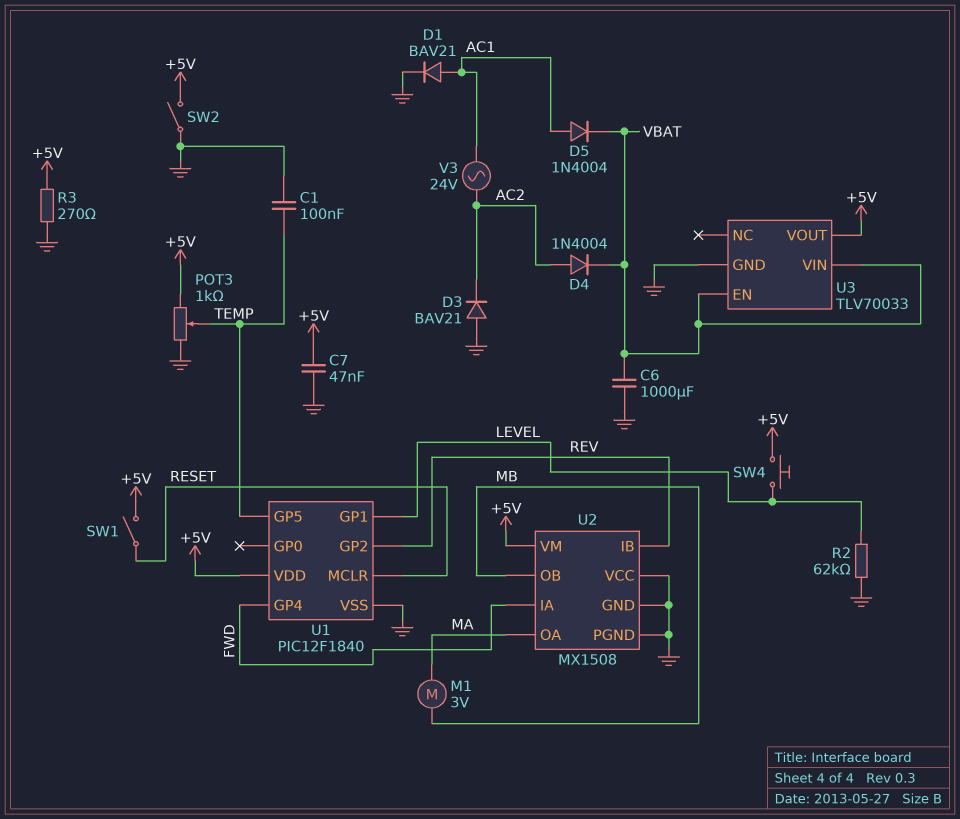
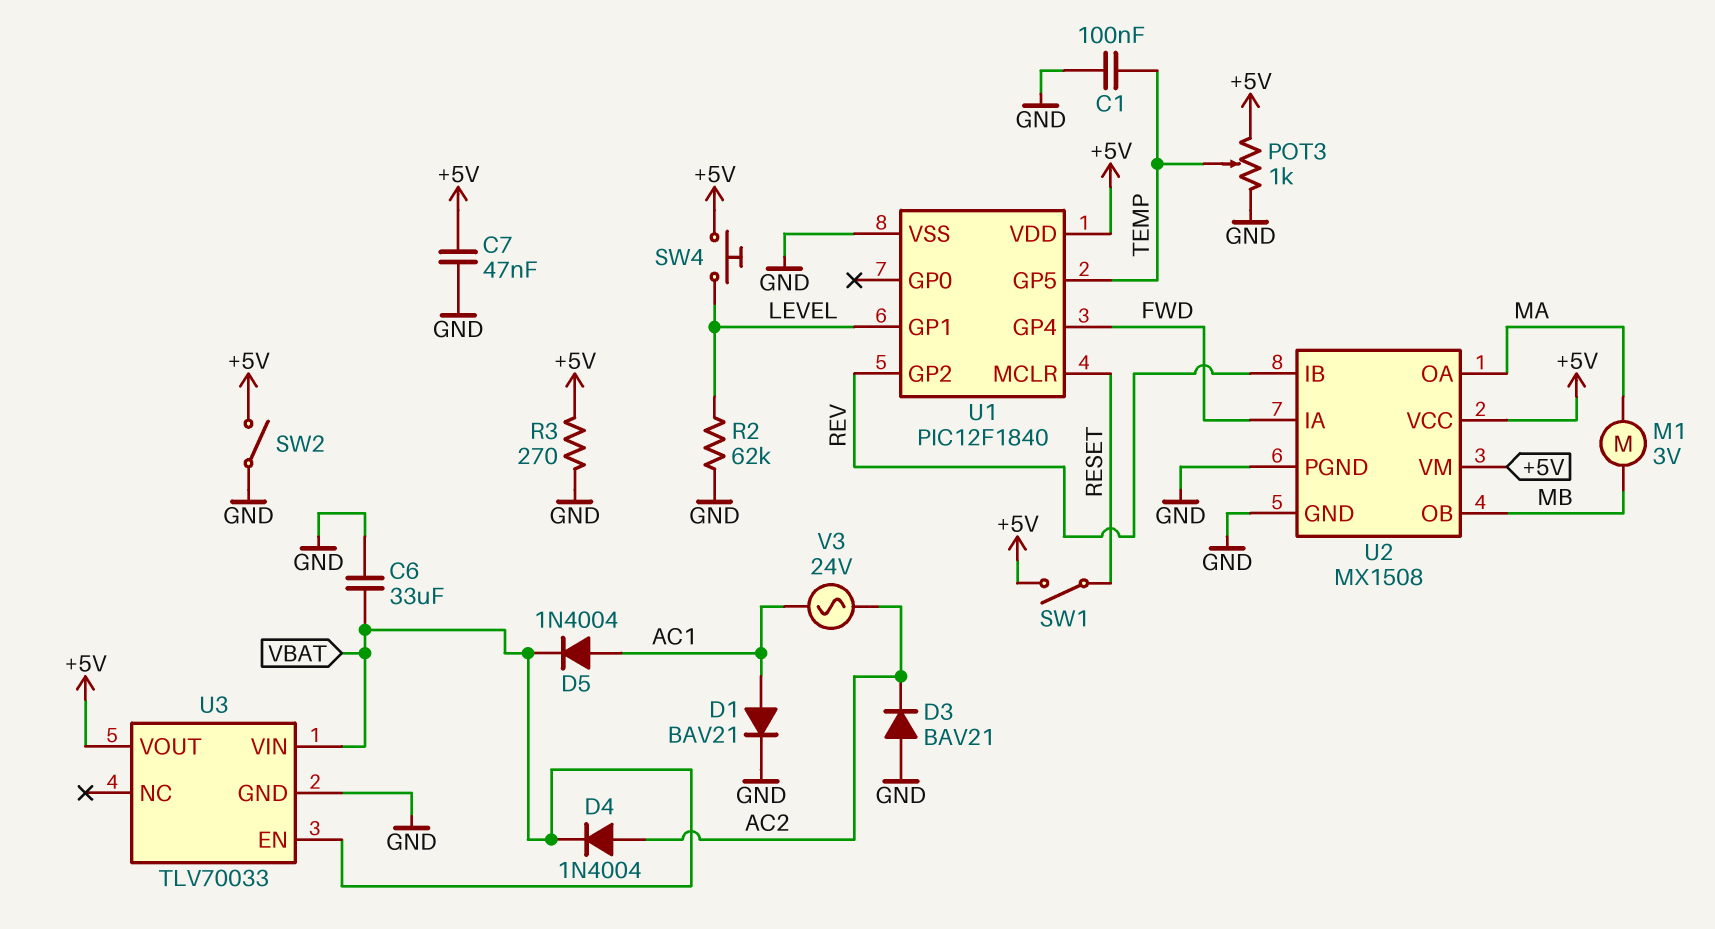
C6: 1000uF (GND, VBAT) -> 33uF (GND, VBAT)
U2 pin VCC: GND -> +5V

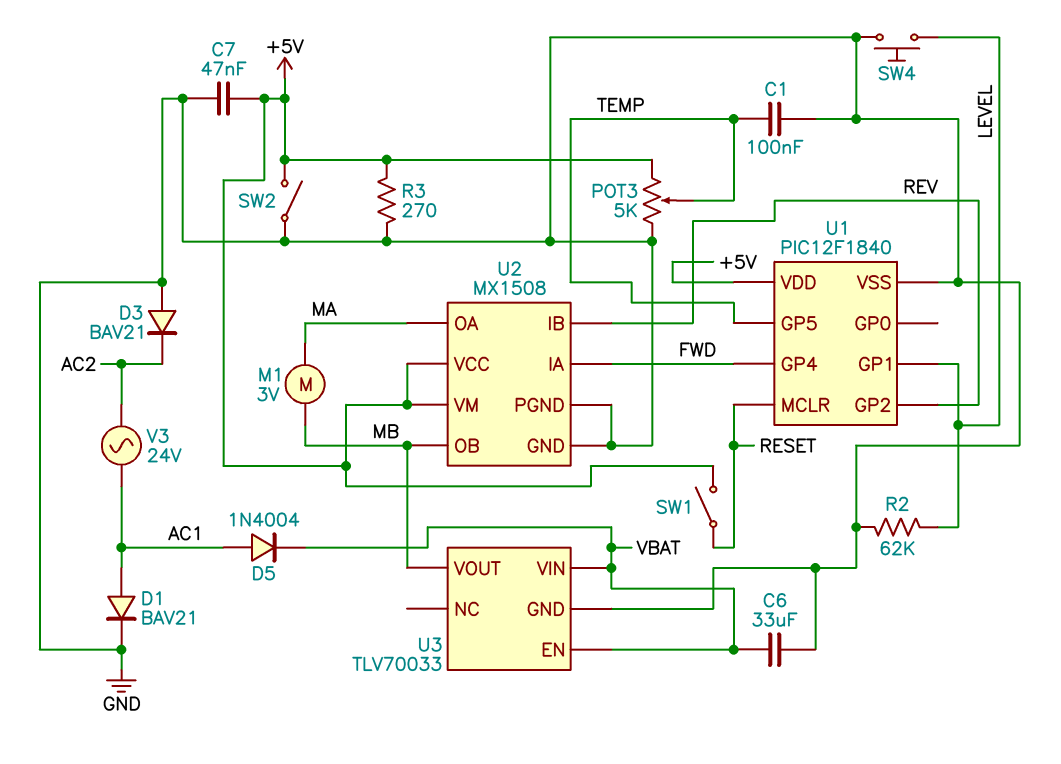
D4: diode 1N4004 (A AC2, K VBAT) -> none
POT3: 1k (+5V, GND, wiper TEMP) -> 5k (+5V, GND, wiper TEMP)
SW4: button (+5V, LEVEL) -> button (GND, LEVEL)
U3 pin VOUT: +5V -> MB

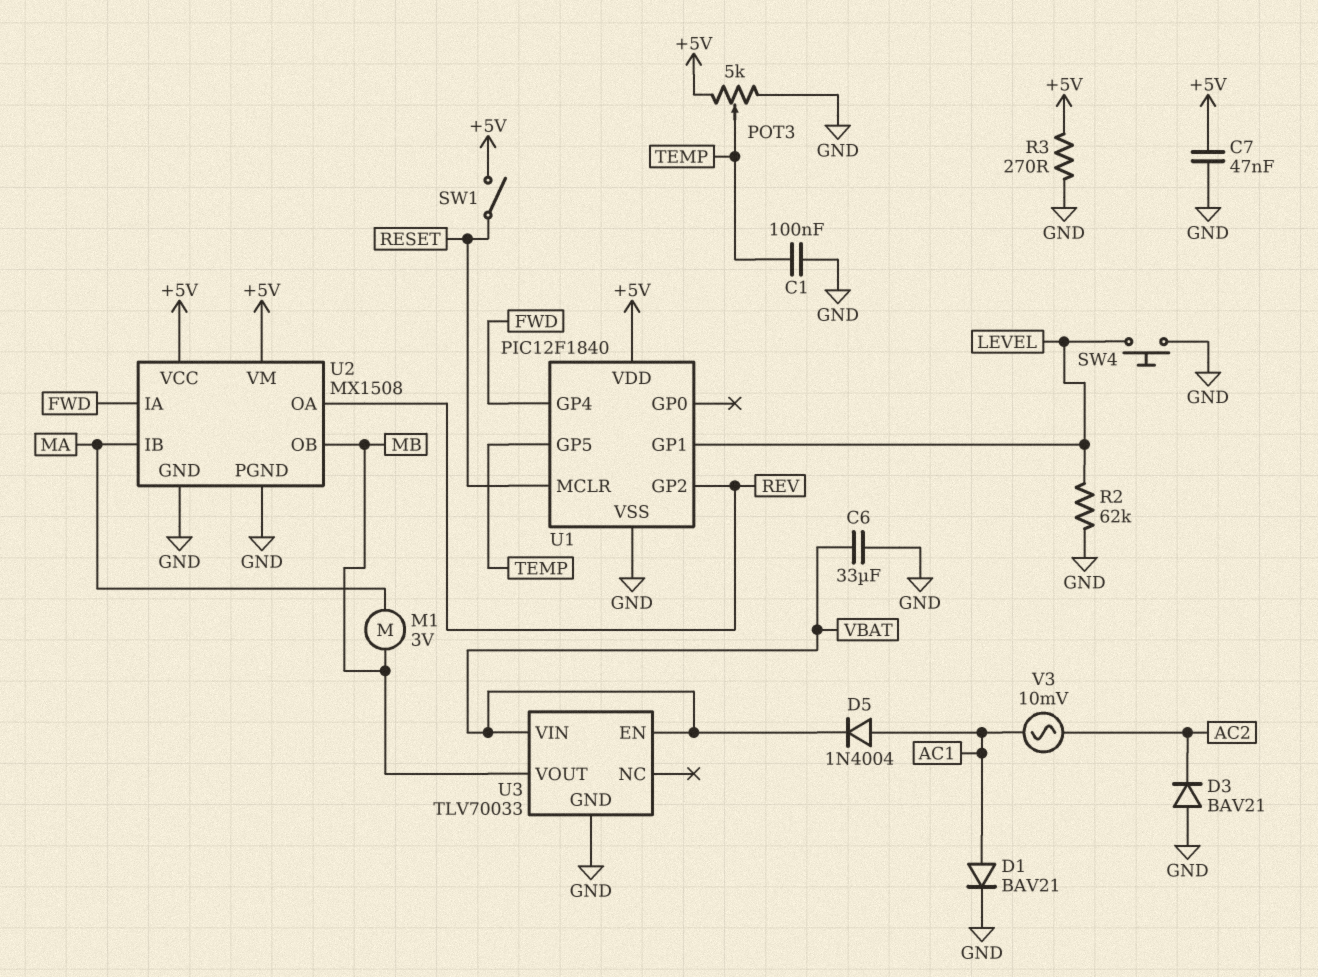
SW2: switch (+5V, GND) -> none
U2 pin IB: REV -> MA
U2 pin OA: MA -> REV
V3: AC 24V (AC1, AC2) -> AC 10mV (AC1, AC2)

